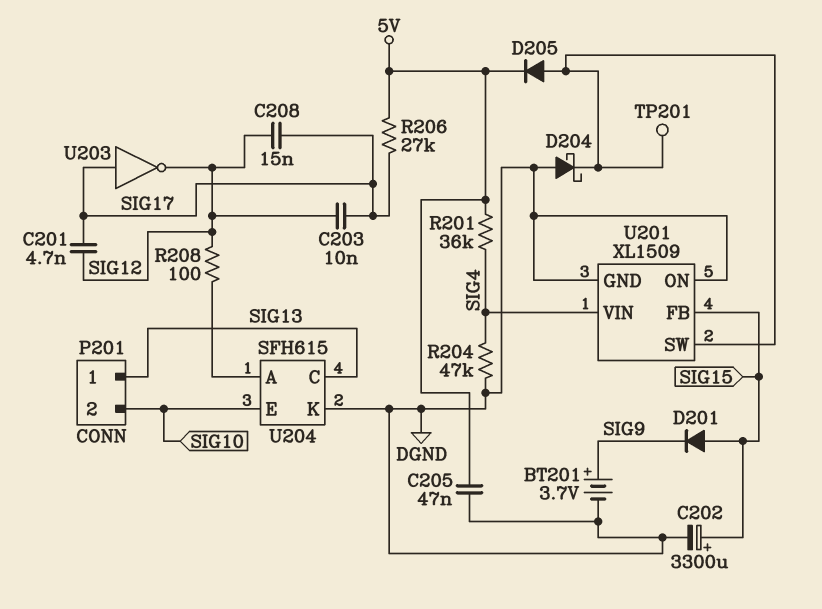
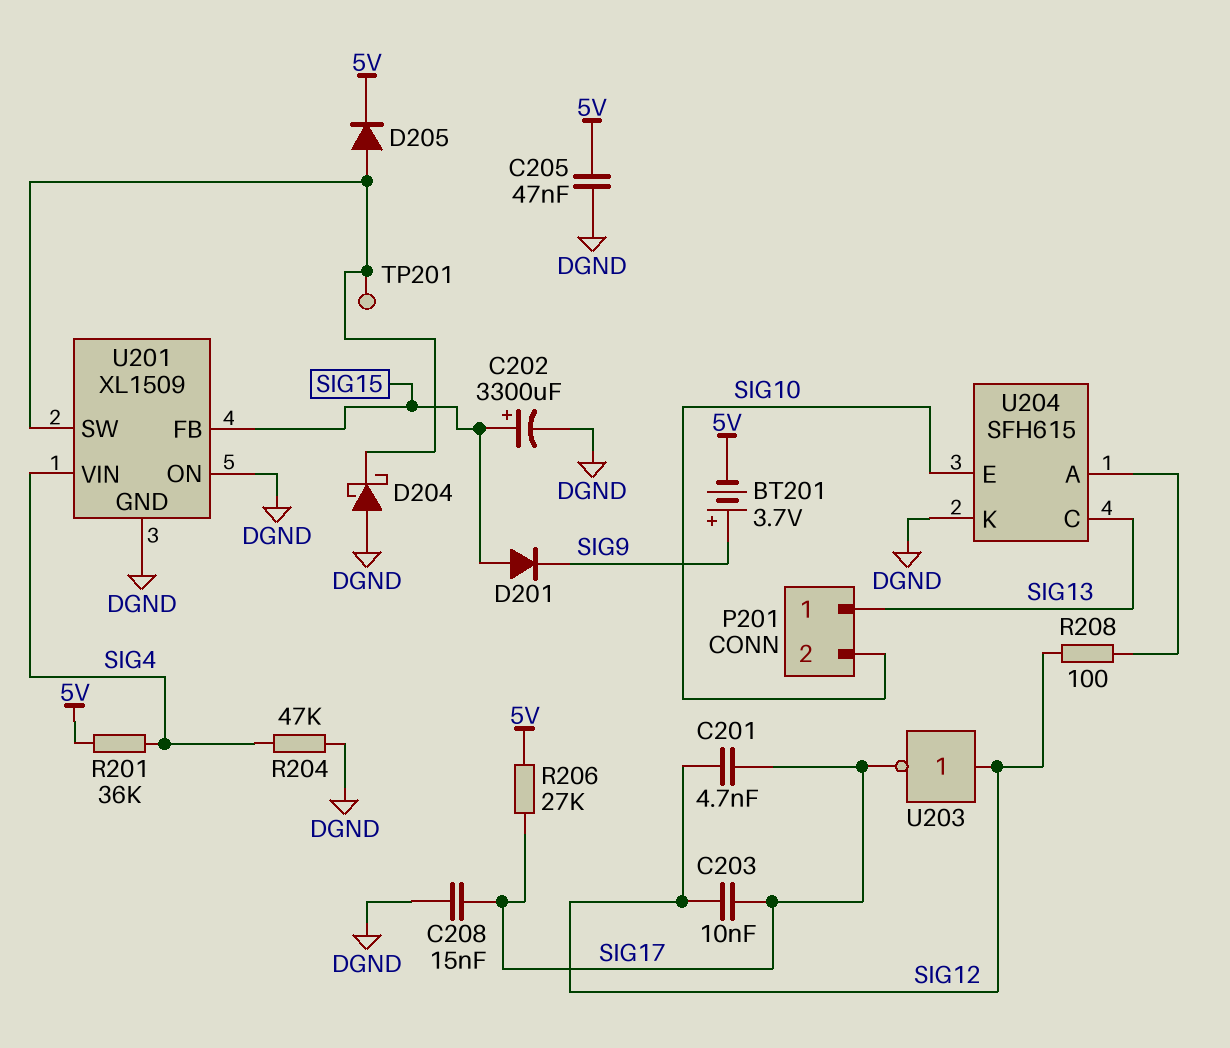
BT201: 3.7V (plus SIG9, minus DGND) -> 3.7V (plus SIG9, minus 5V)
C208: 15nF (SIG12, SIG17) -> 15nF (DGND, SIG17)
U203: NOT (in SIG17, out SIG12) -> NOT (in SIG12, out SIG17)

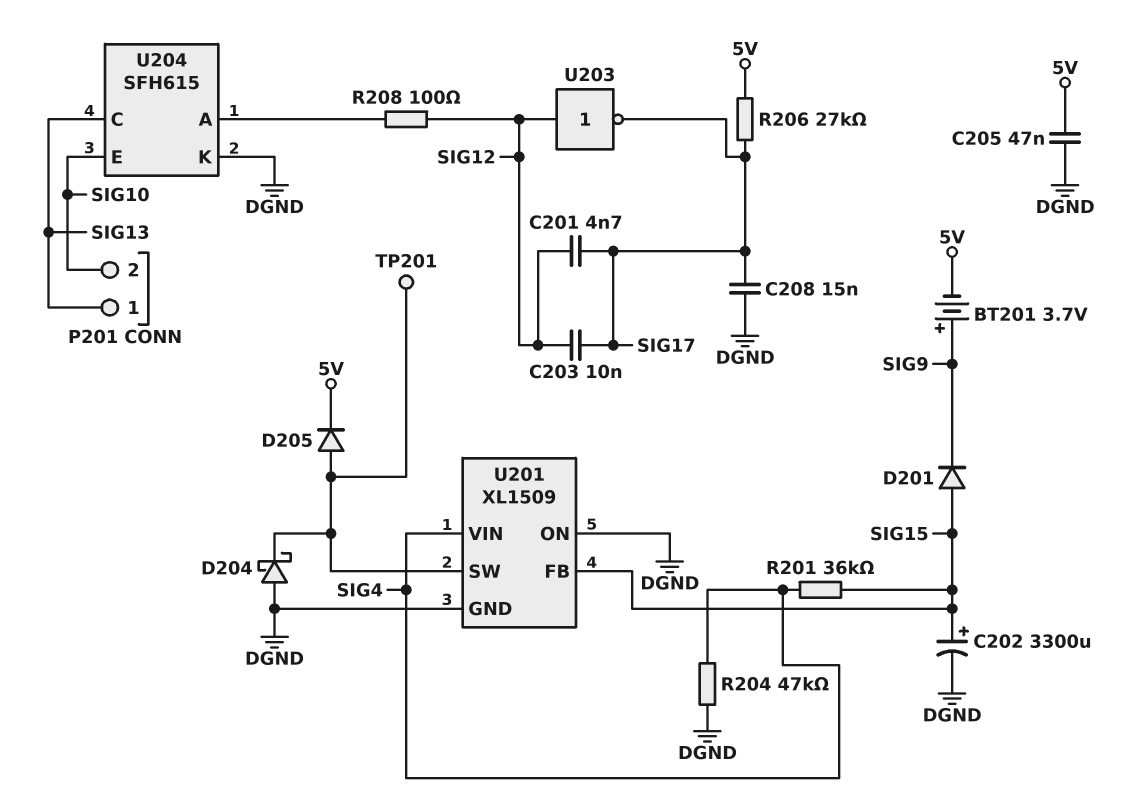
R201: 36k (5V, SIG4) -> 36k (SIG4, SIG15)

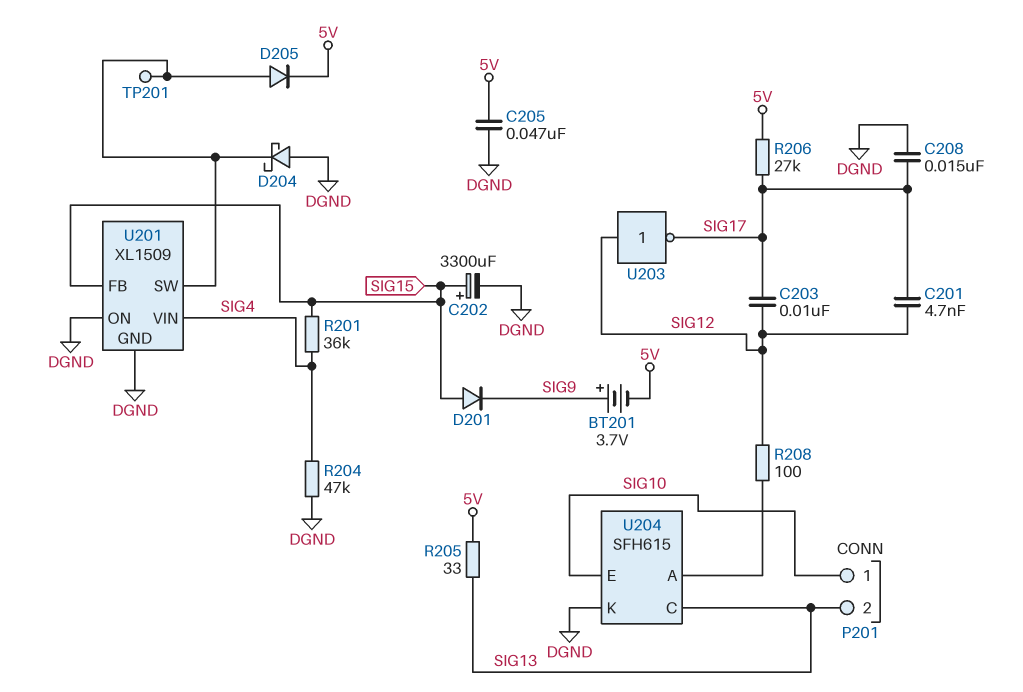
P201 pin 1: SIG13 -> SIG10
P201 pin 2: SIG10 -> SIG13
R205: none -> 33 (5V, SIG13)

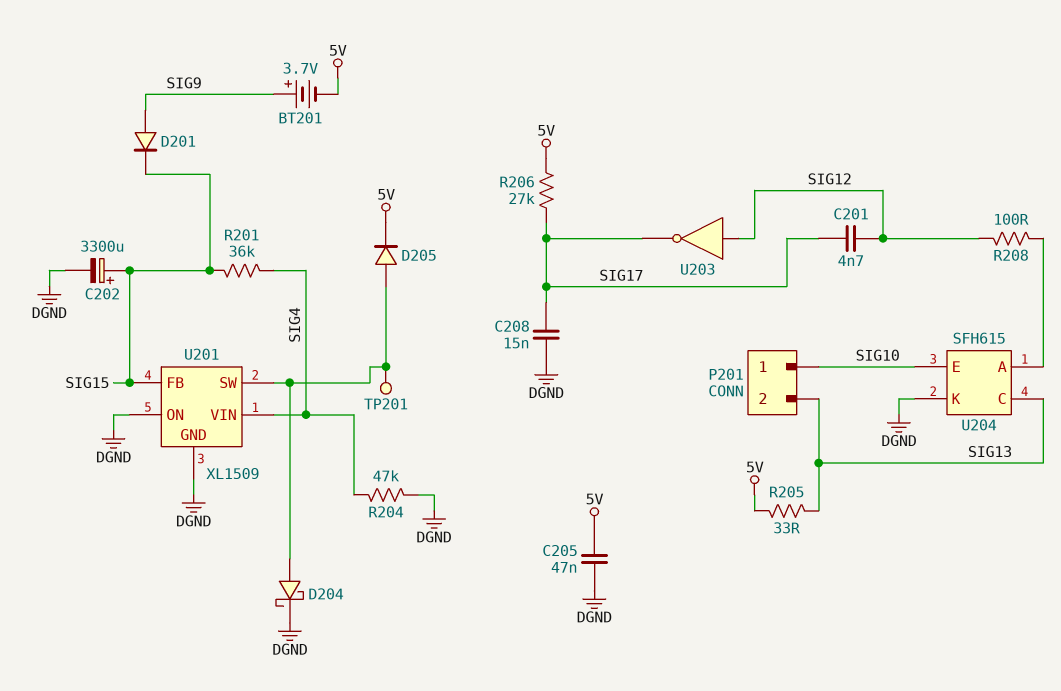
C203: 10nF (SIG12, SIG17) -> none
D201: diode (A SIG15, K SIG9) -> diode (A SIG9, K SIG15)
D204: schottky (A DGND, K U201/SW) -> schottky (A U201/SW, K DGND)

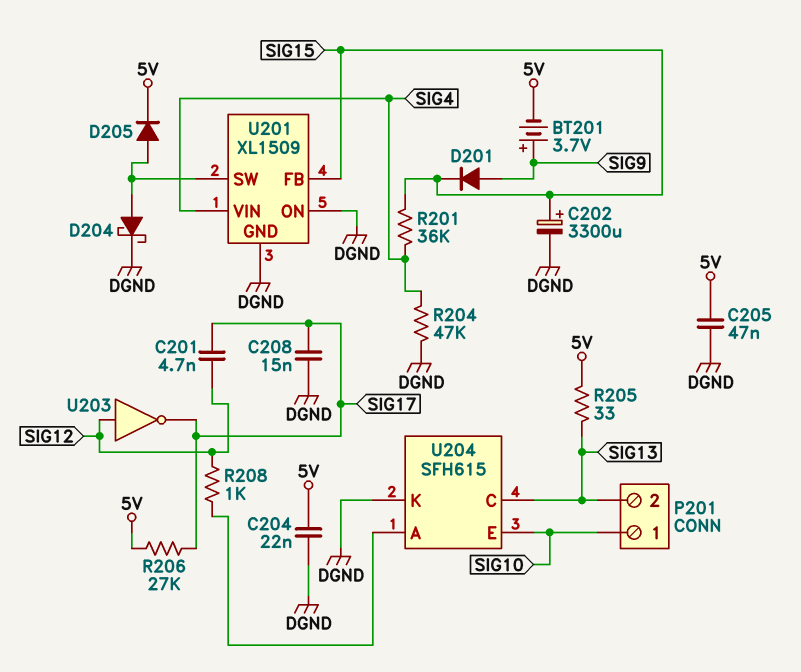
C204: none -> 22nF (5V, DGND)
R208: 100 (SIG12, U204/A) -> 1k (SIG12, U204/A)
TP201: test point (U201/SW) -> none

